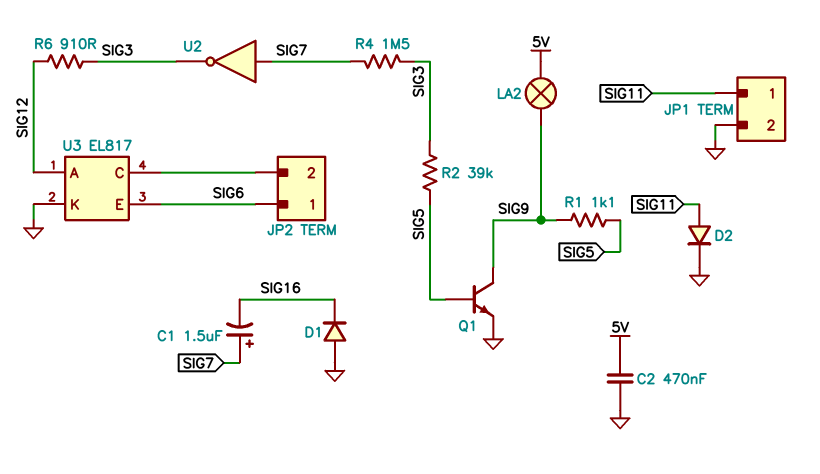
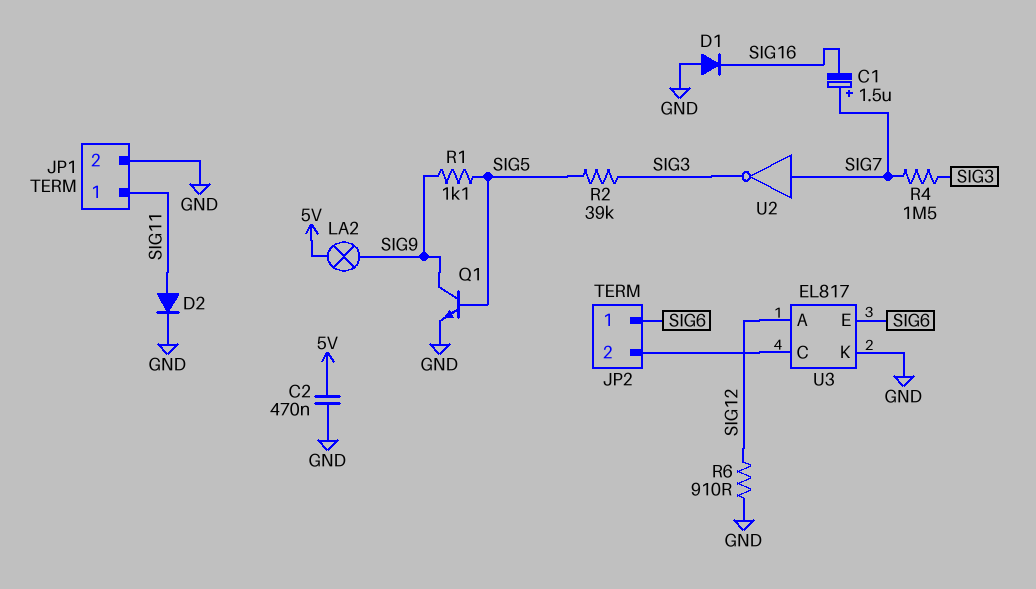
R6: 910 (SIG3, SIG12) -> 910 (GND, SIG12)

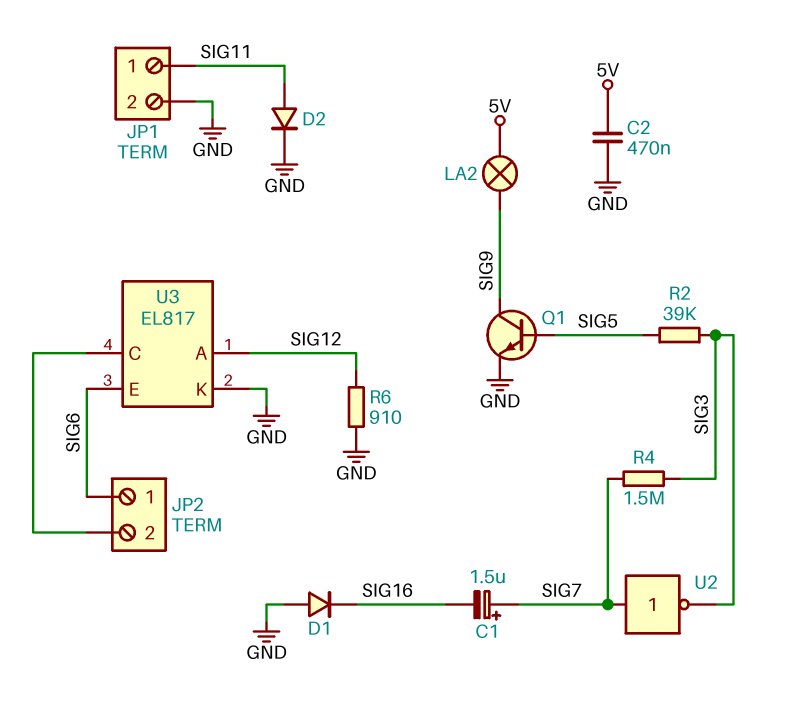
R1: 1.1k (SIG5, SIG9) -> none

